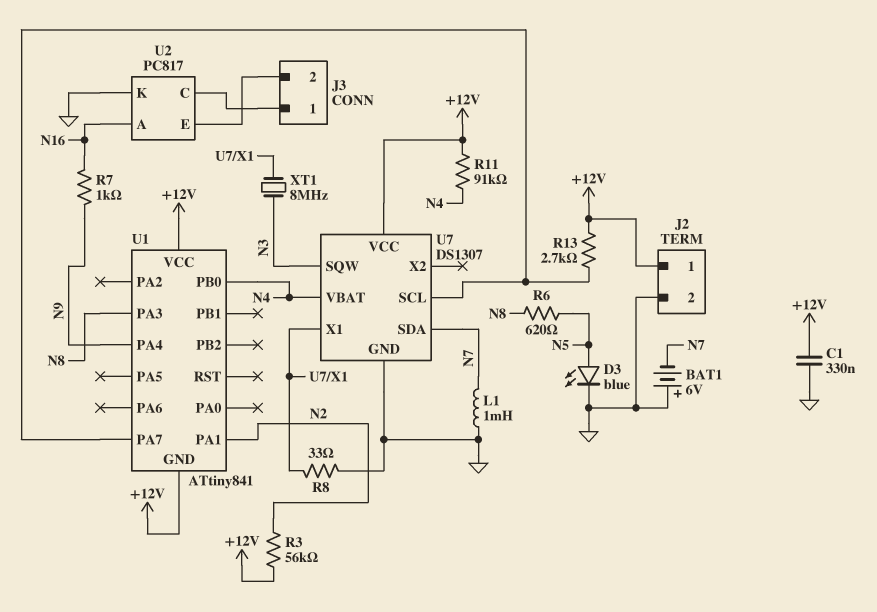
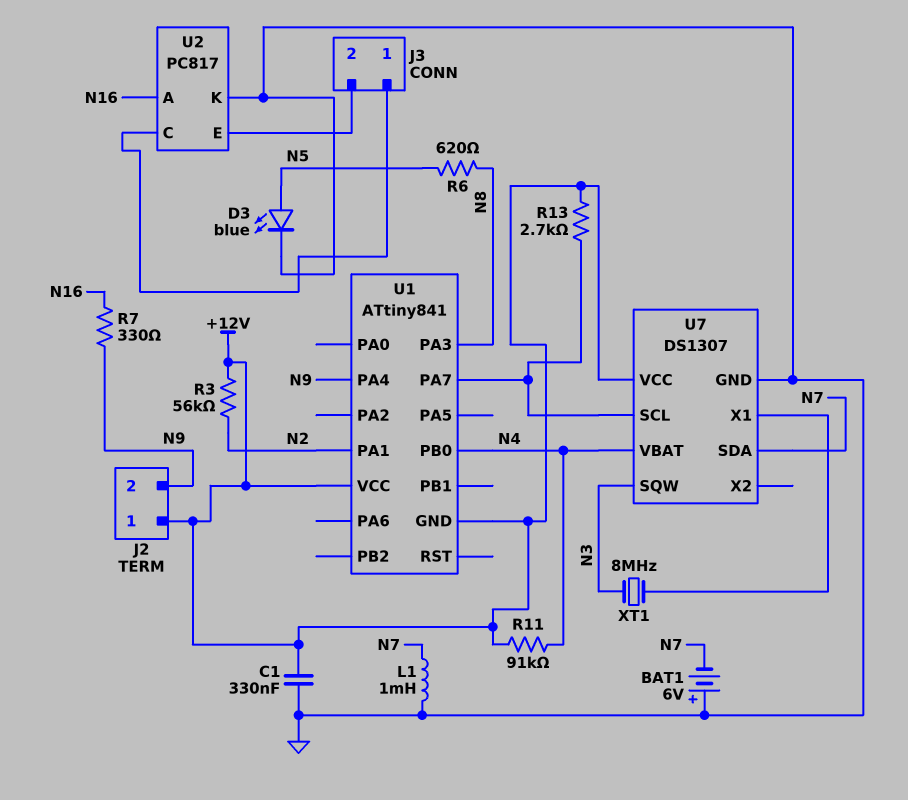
J2 pin 2: GND -> N9
R7: 1k (N9, N16) -> 330 (N9, N16)
R8: 33 (GND, U7/X1) -> none

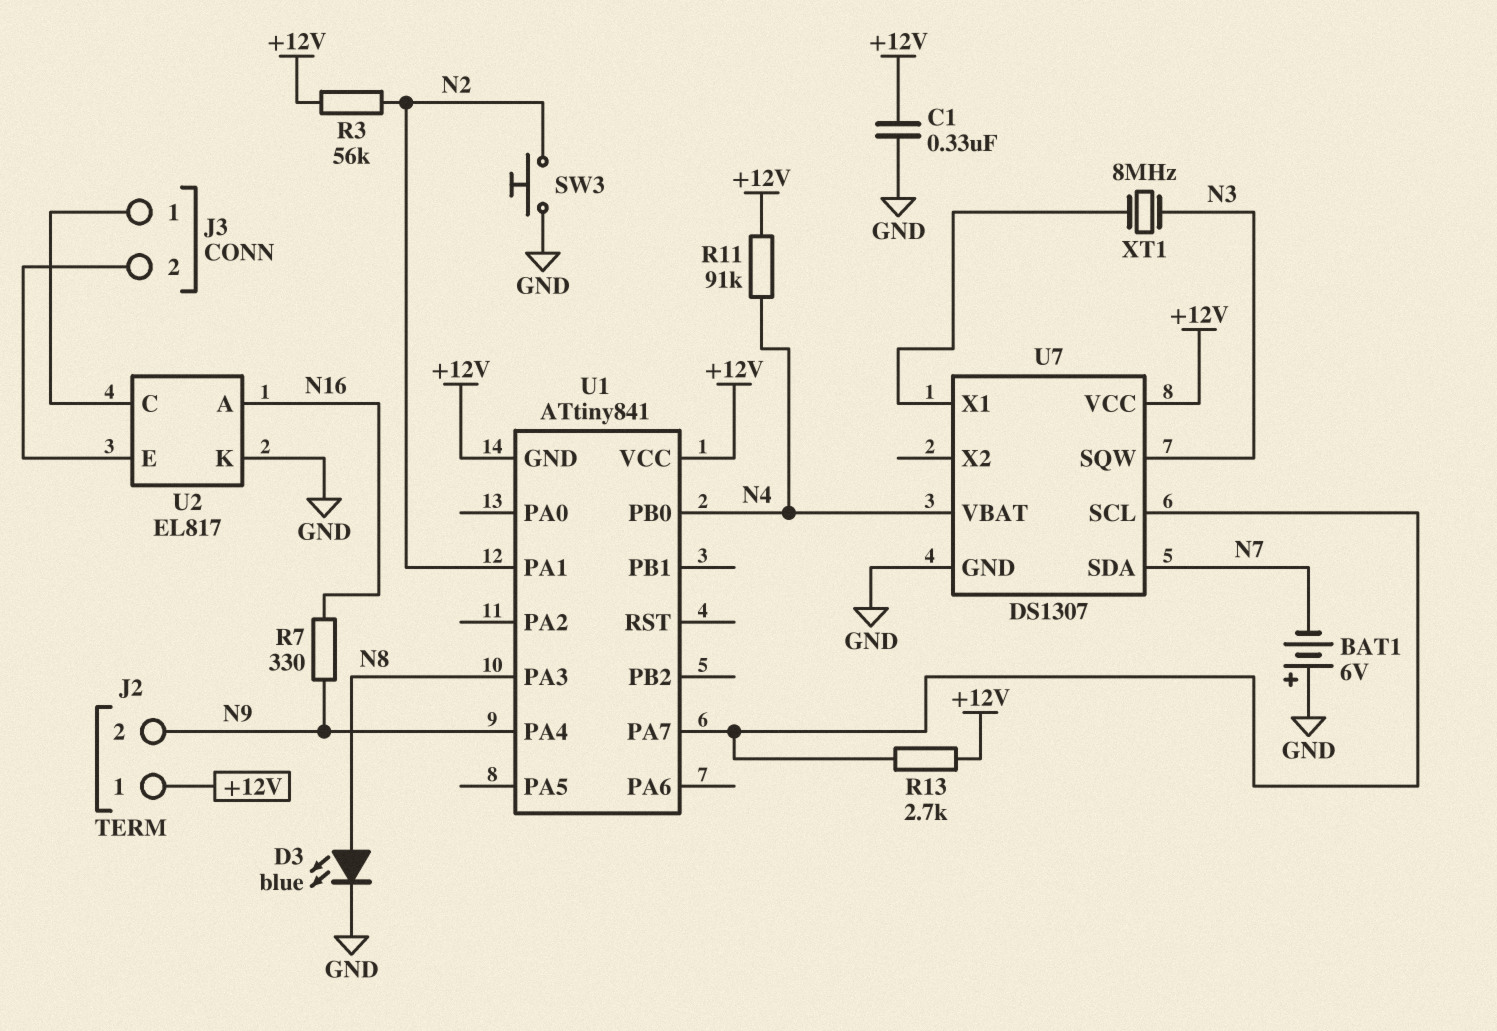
D3: LED blue (A N5, K GND) -> LED blue (A N8, K GND)
L1: 1mH (GND, N7) -> none
R6: 620 (N5, N8) -> none
SW3: none -> button (GND, N2)
U2: PC817 -> EL817

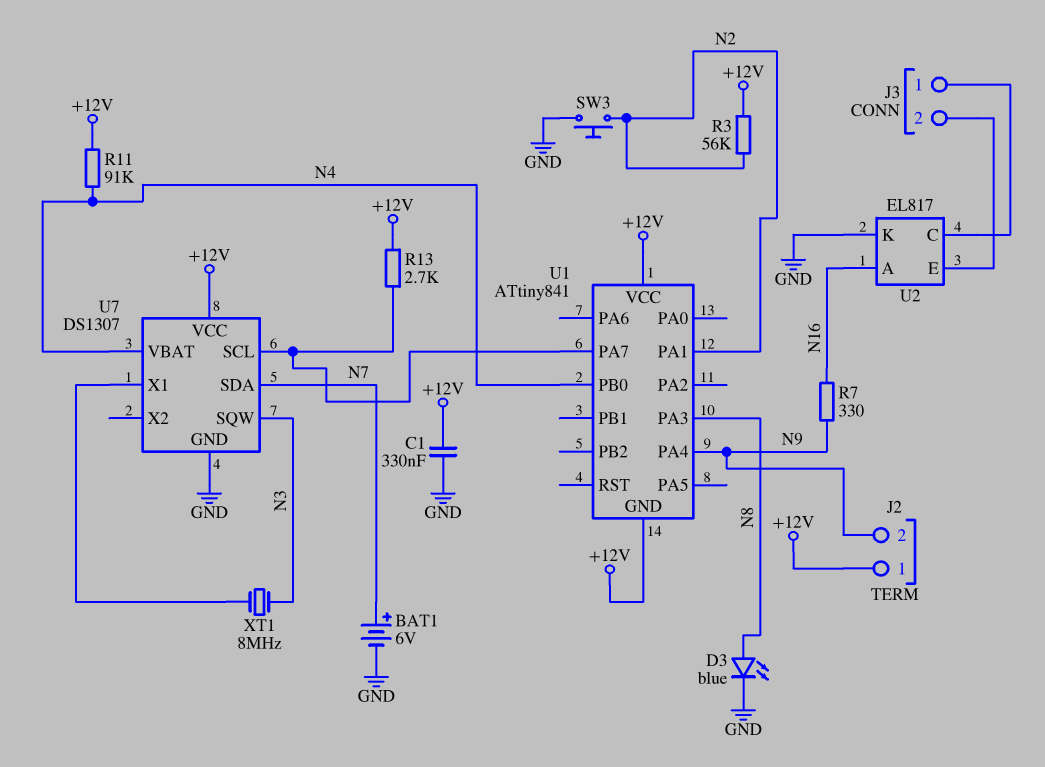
BAT1: 6V (plus GND, minus N7) -> 6V (plus N7, minus GND)

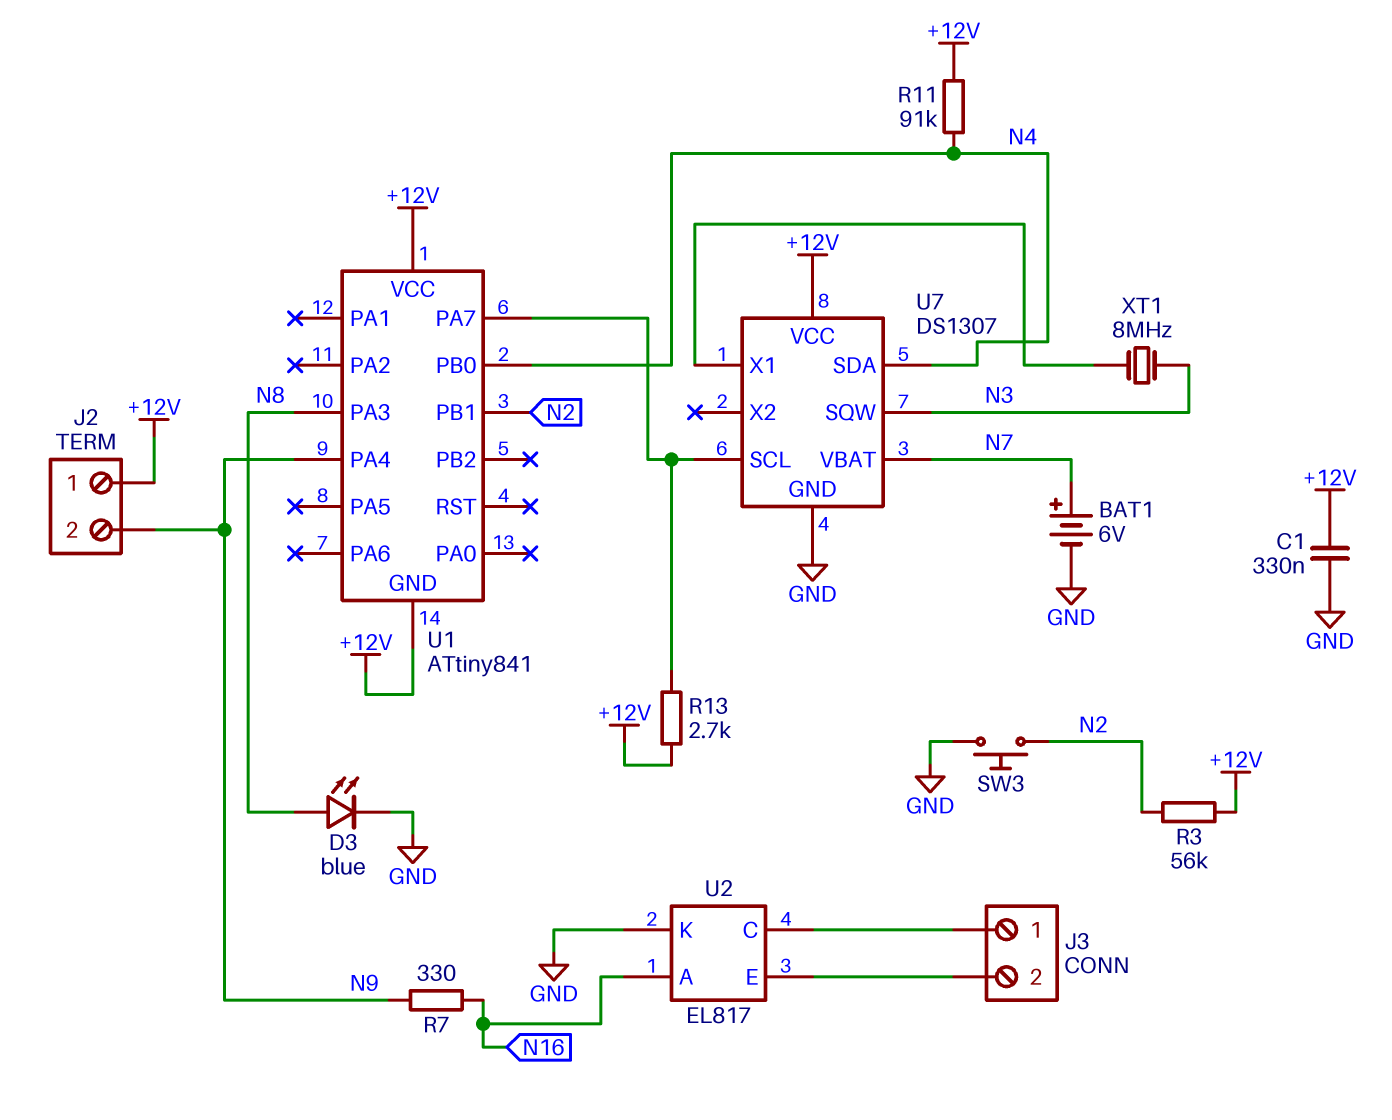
U1 pin PA1: N2 -> none
U1 pin PB1: none -> N2
U7 pin SDA: N7 -> N4
U7 pin VBAT: N4 -> N7

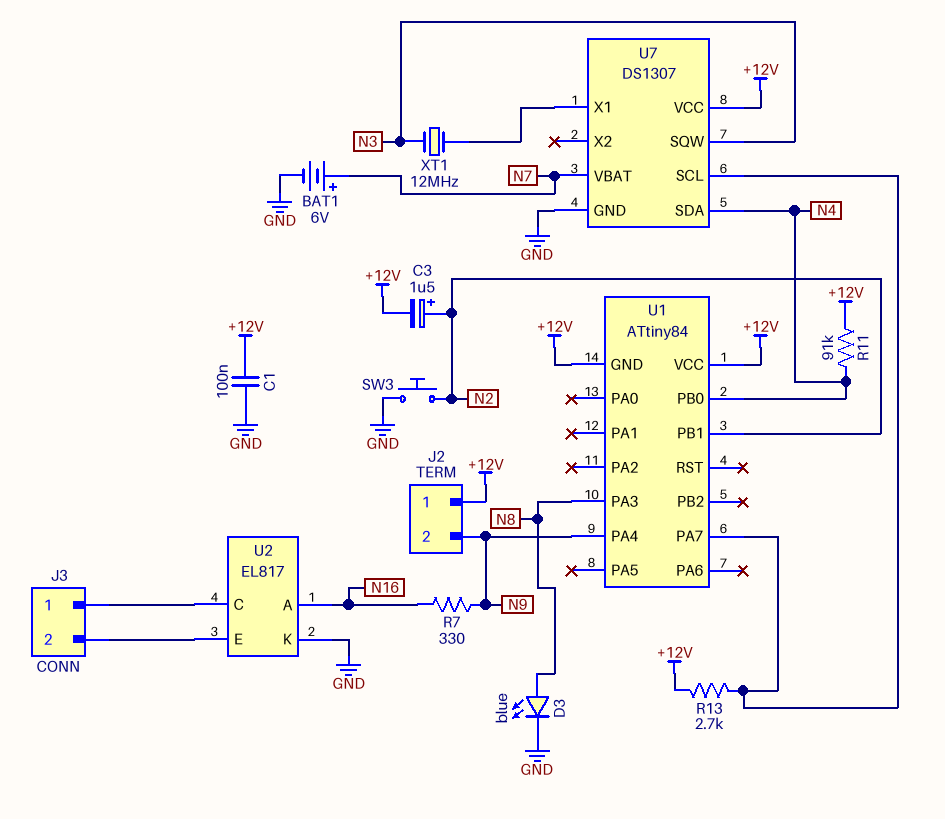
C1: 330nF (+12V, GND) -> 100nF (+12V, GND)
C3: none -> 1.5uF (plus N2, minus +12V)
R3: 56k (+12V, N2) -> none
U1: ATtiny841 -> ATtiny84
XT1: 8MHz (N3, U7/X1) -> 12MHz (N3, U7/X1)

